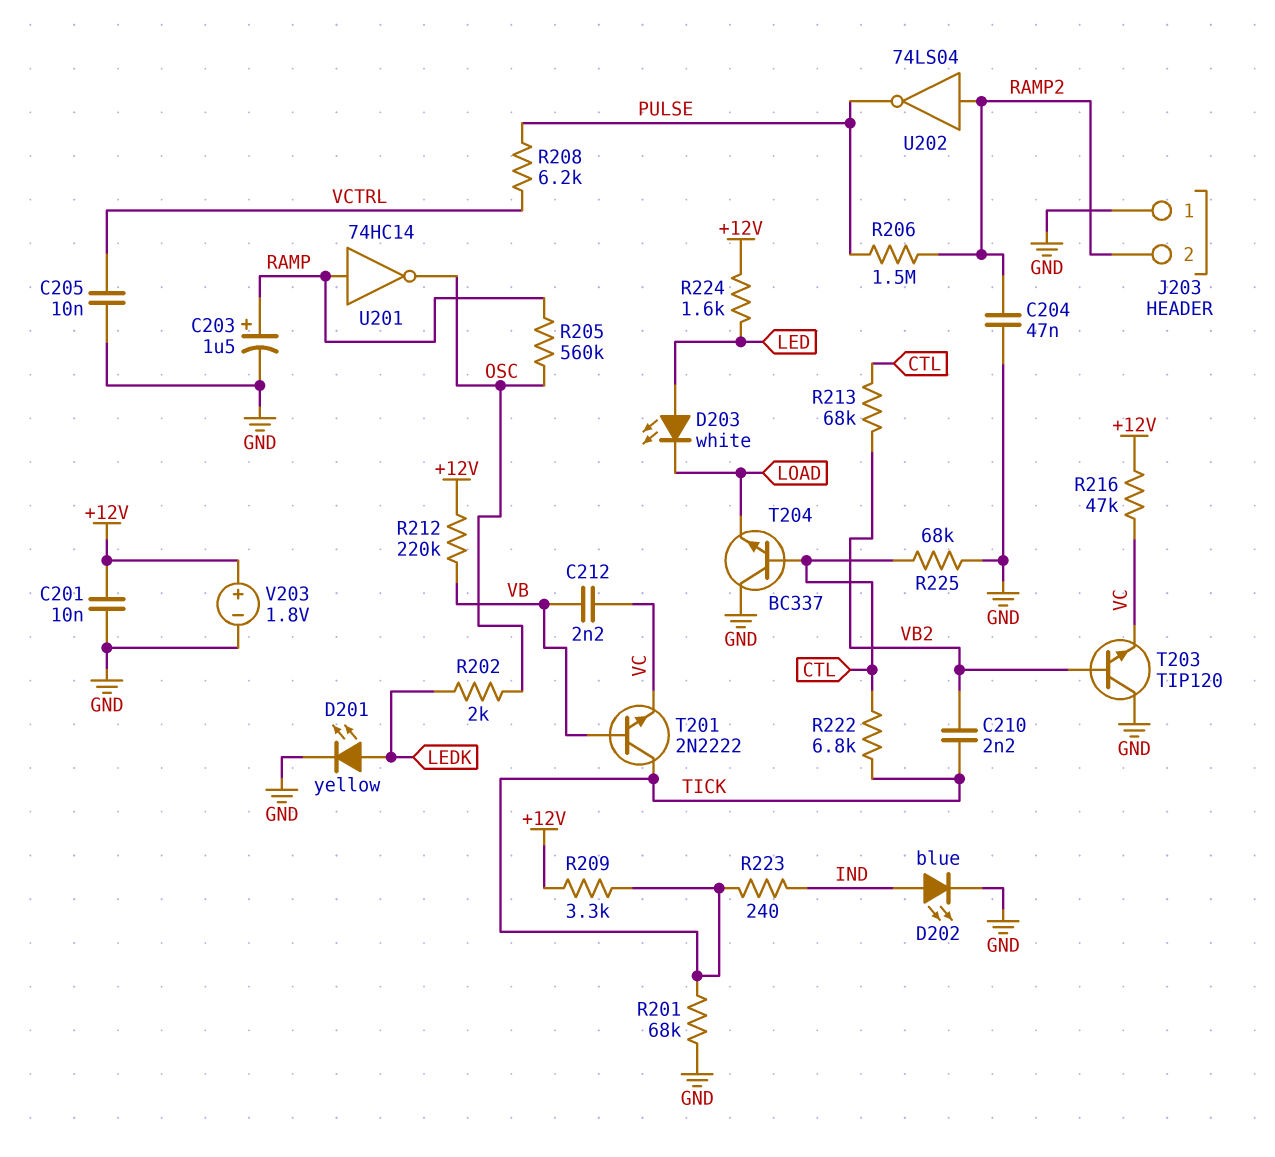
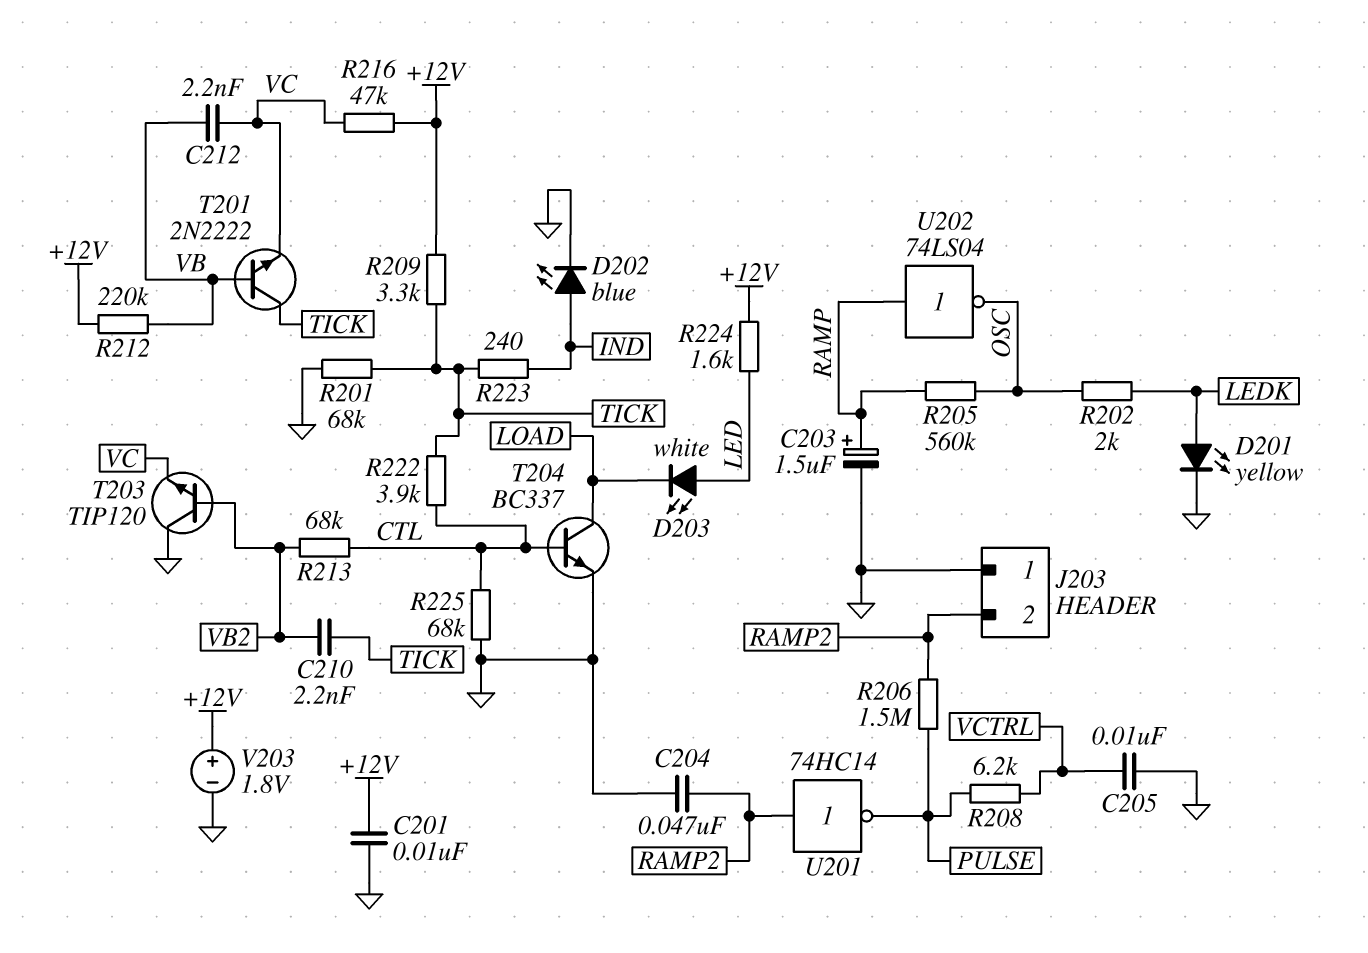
R222: 6.8k (CTL, TICK) -> 3.9k (CTL, TICK)
T204: NPN BC337 (B CTL, C GND, E LOAD) -> NPN BC337 (B CTL, C LOAD, E GND)
U201: NOT 74HC14 (in RAMP, out OSC) -> NOT 74HC14 (in RAMP2, out PULSE)
U202: NOT 74LS04 (in RAMP2, out PULSE) -> NOT 74LS04 (in RAMP, out OSC)

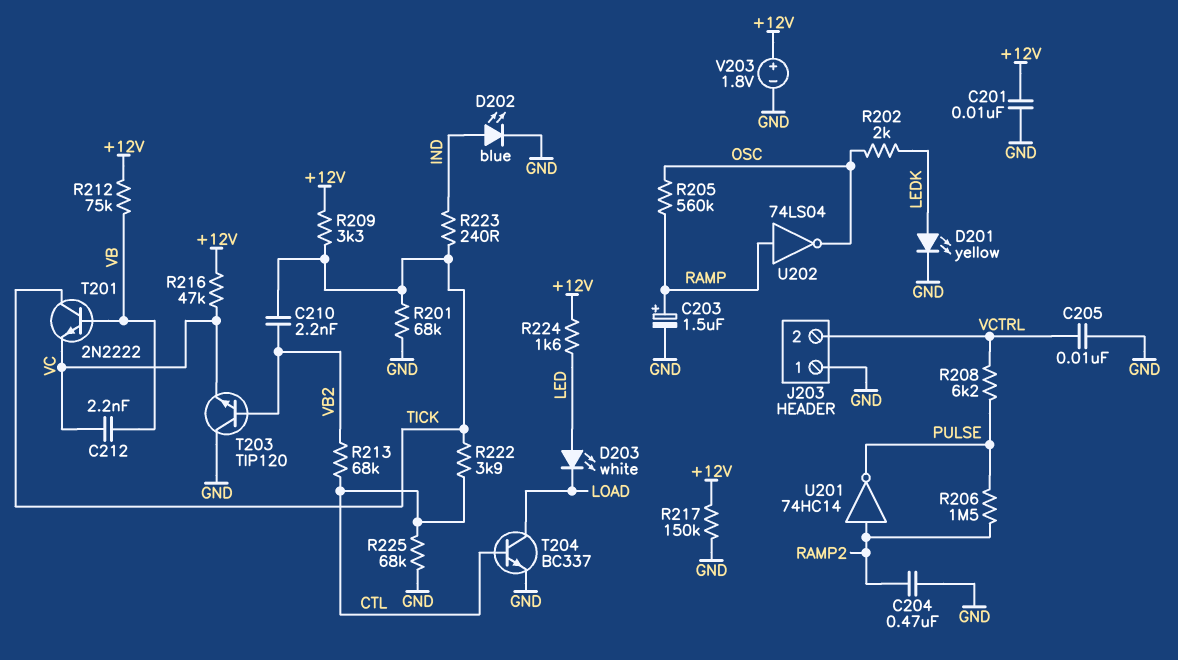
C204: 47nF (GND, RAMP2) -> 470nF (GND, RAMP2)
J203 pin 2: RAMP2 -> VCTRL
R212: 220k (+12V, VB) -> 75k (+12V, VB)
R217: none -> 150k (+12V, GND)

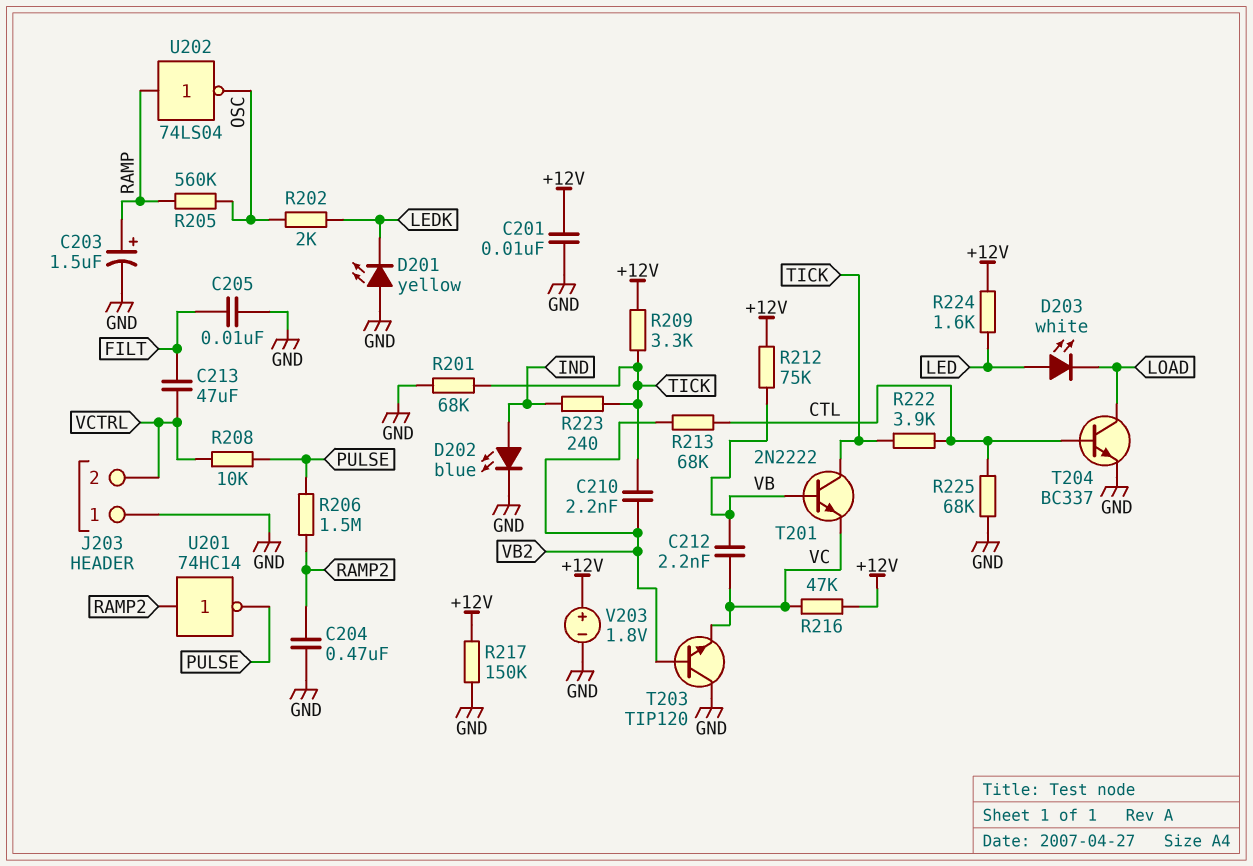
C205: 10nF (GND, VCTRL) -> 10nF (FILT, GND)
C213: none -> 47uF (FILT, VCTRL)
D201: LED yellow (A LEDK, K GND) -> LED yellow (A GND, K LEDK)
R208: 6.2k (PULSE, VCTRL) -> 10k (PULSE, VCTRL)

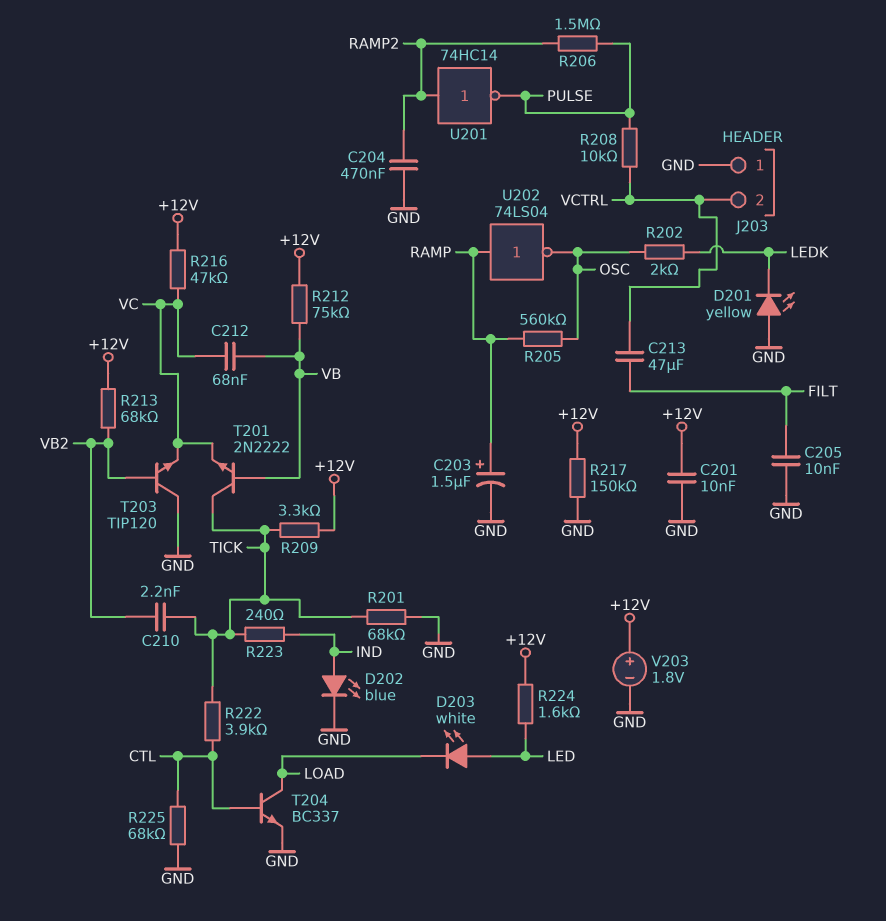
C212: 2.2nF (VB, VC) -> 68nF (VB, VC)
R213: 68k (CTL, VB2) -> 68k (+12V, VB2)

